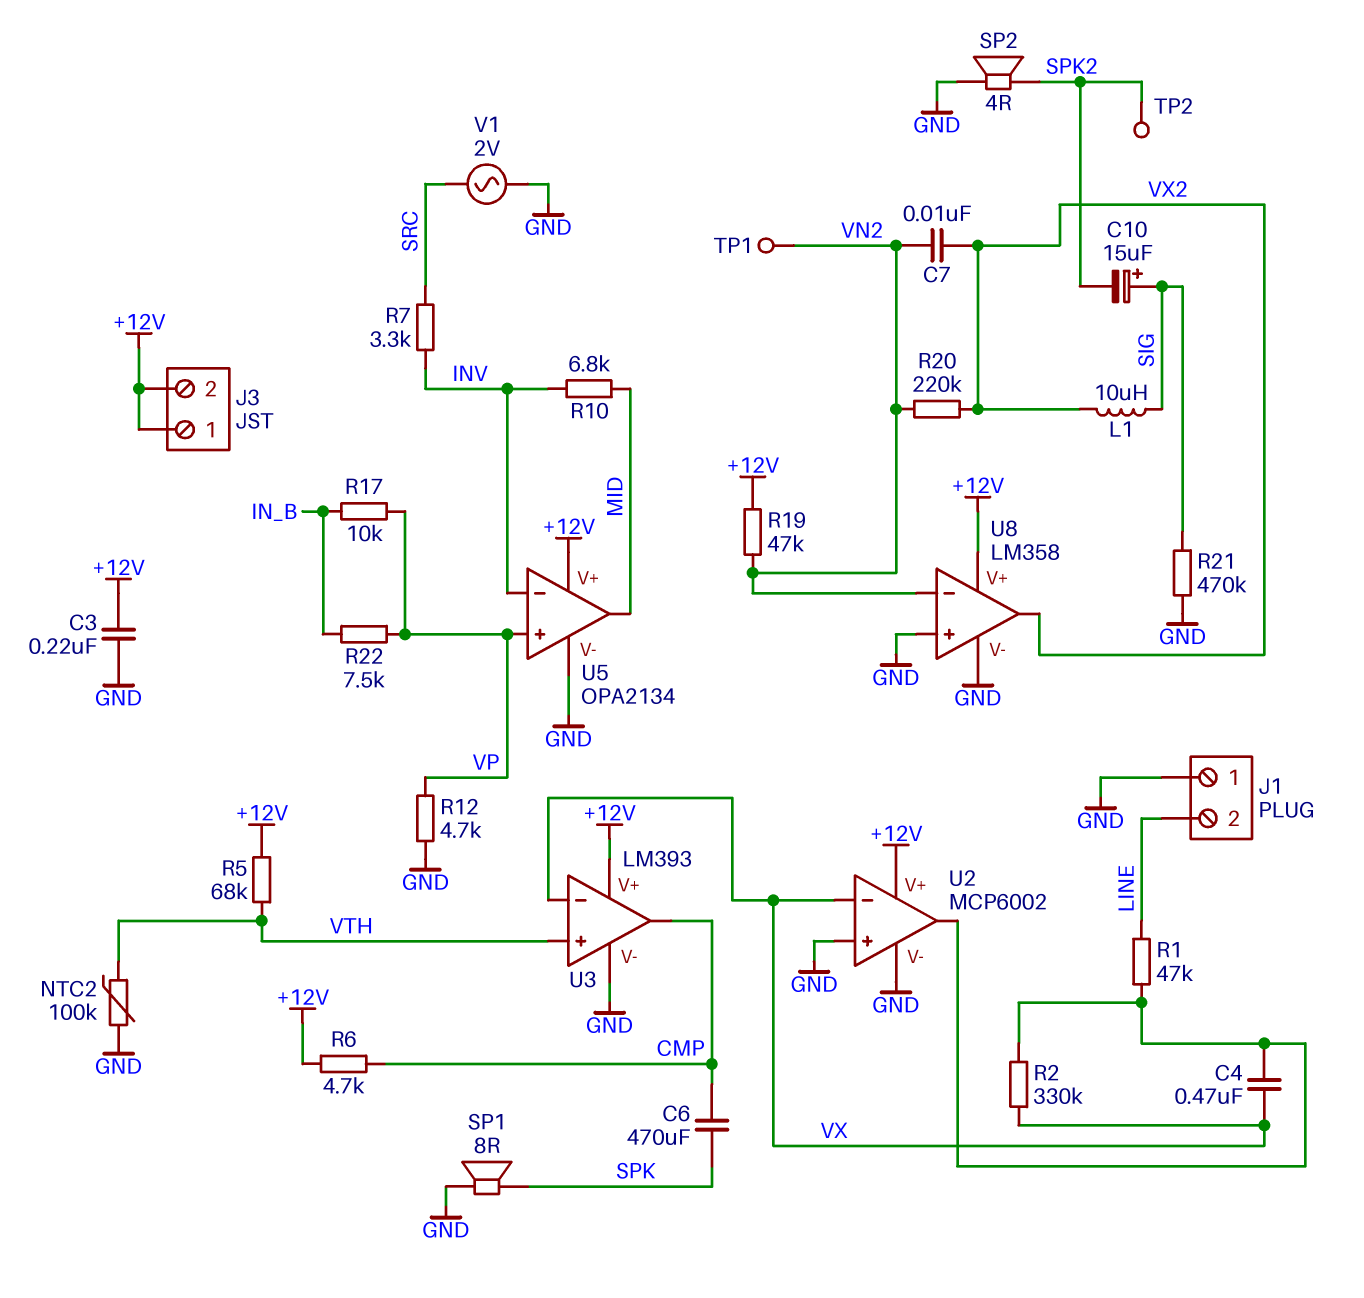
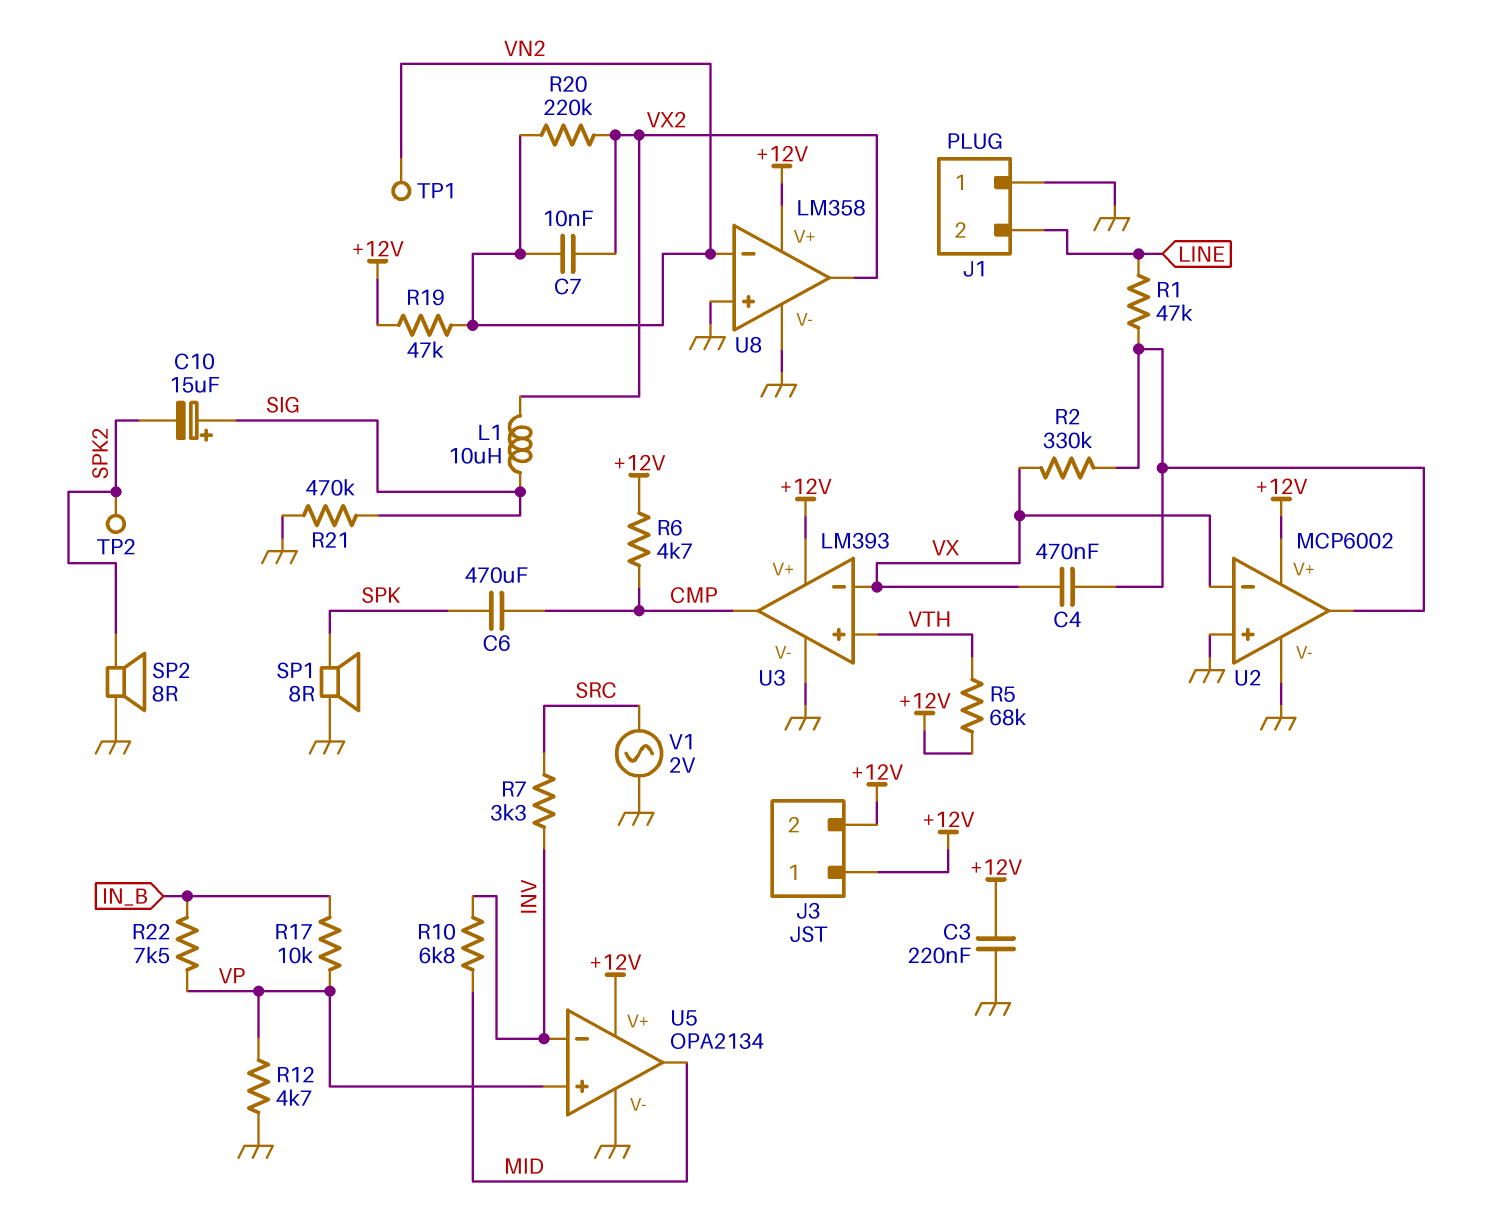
NTC2: 100k (GND, VTH) -> none
SP2: speaker 4R (GND, SPK2) -> speaker 8R (GND, SPK2)

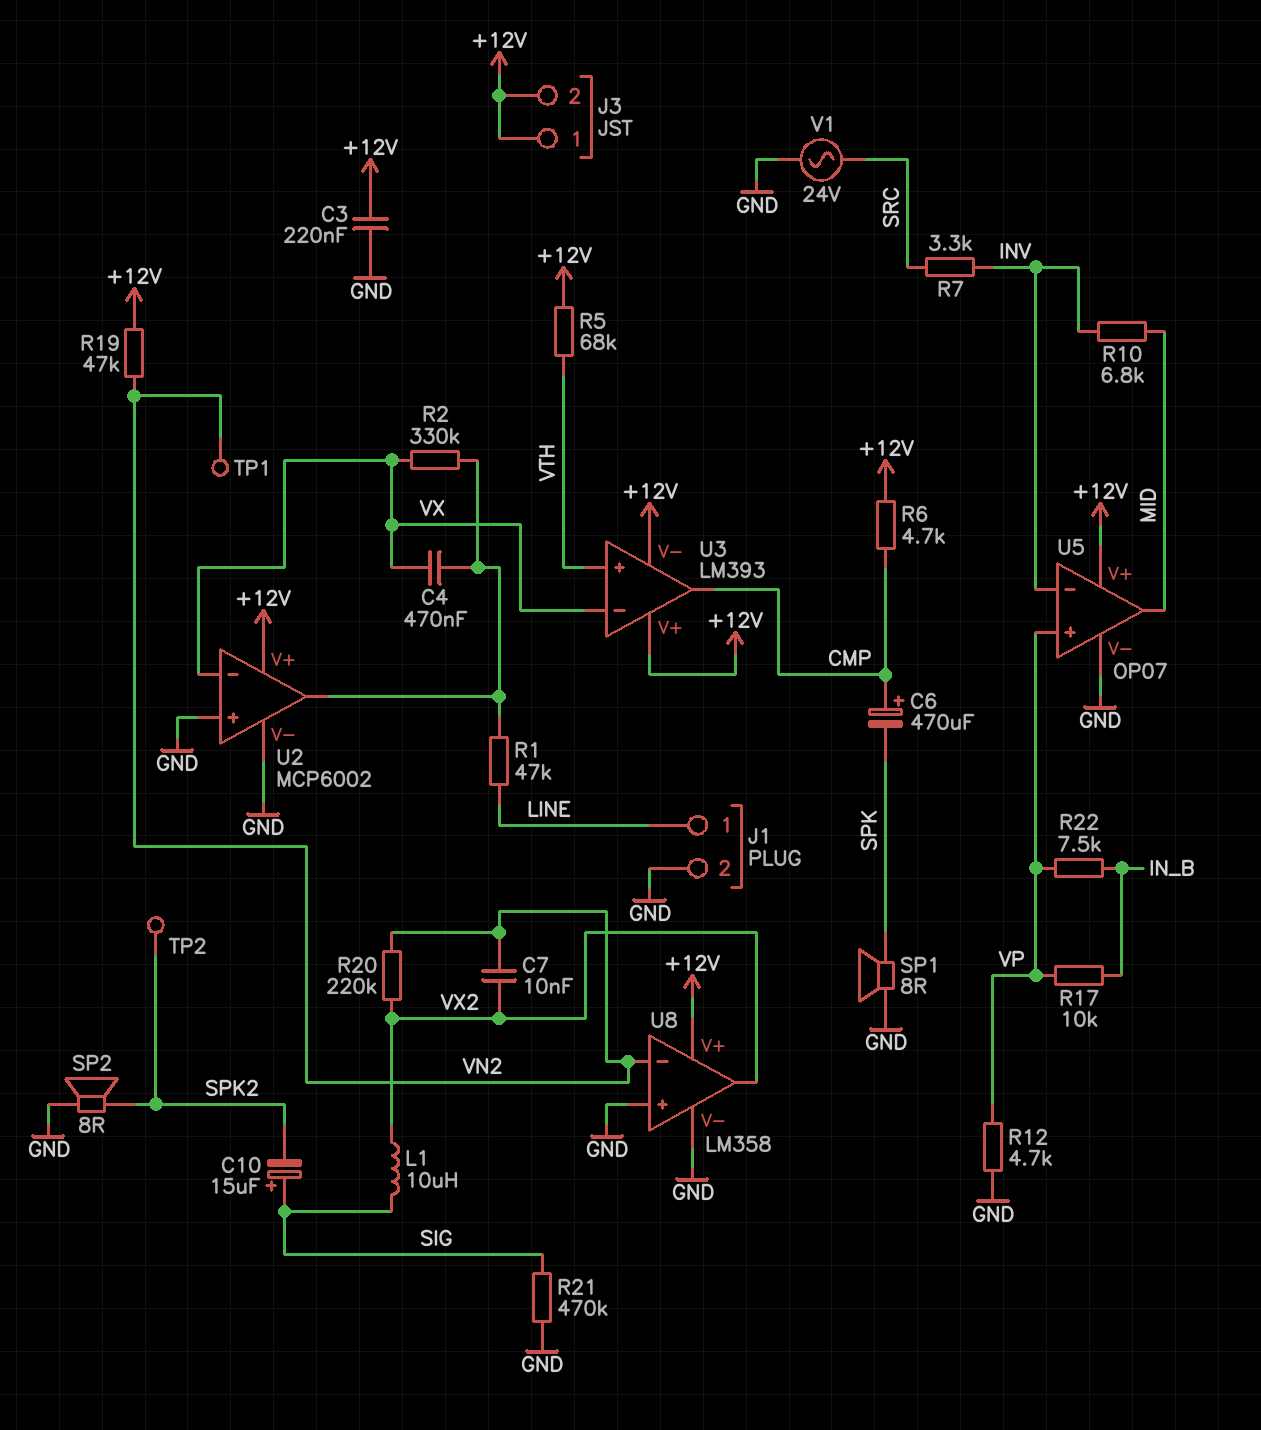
C6: 470uF (CMP, SPK) -> 470uF (plus CMP, minus SPK)
J1 pin 1: GND -> LINE
J1 pin 2: LINE -> GND
U3 pin V-: GND -> +12V
U5: OPA2134 -> OP07
V1: AC 2V (GND, SRC) -> AC 24V (GND, SRC)

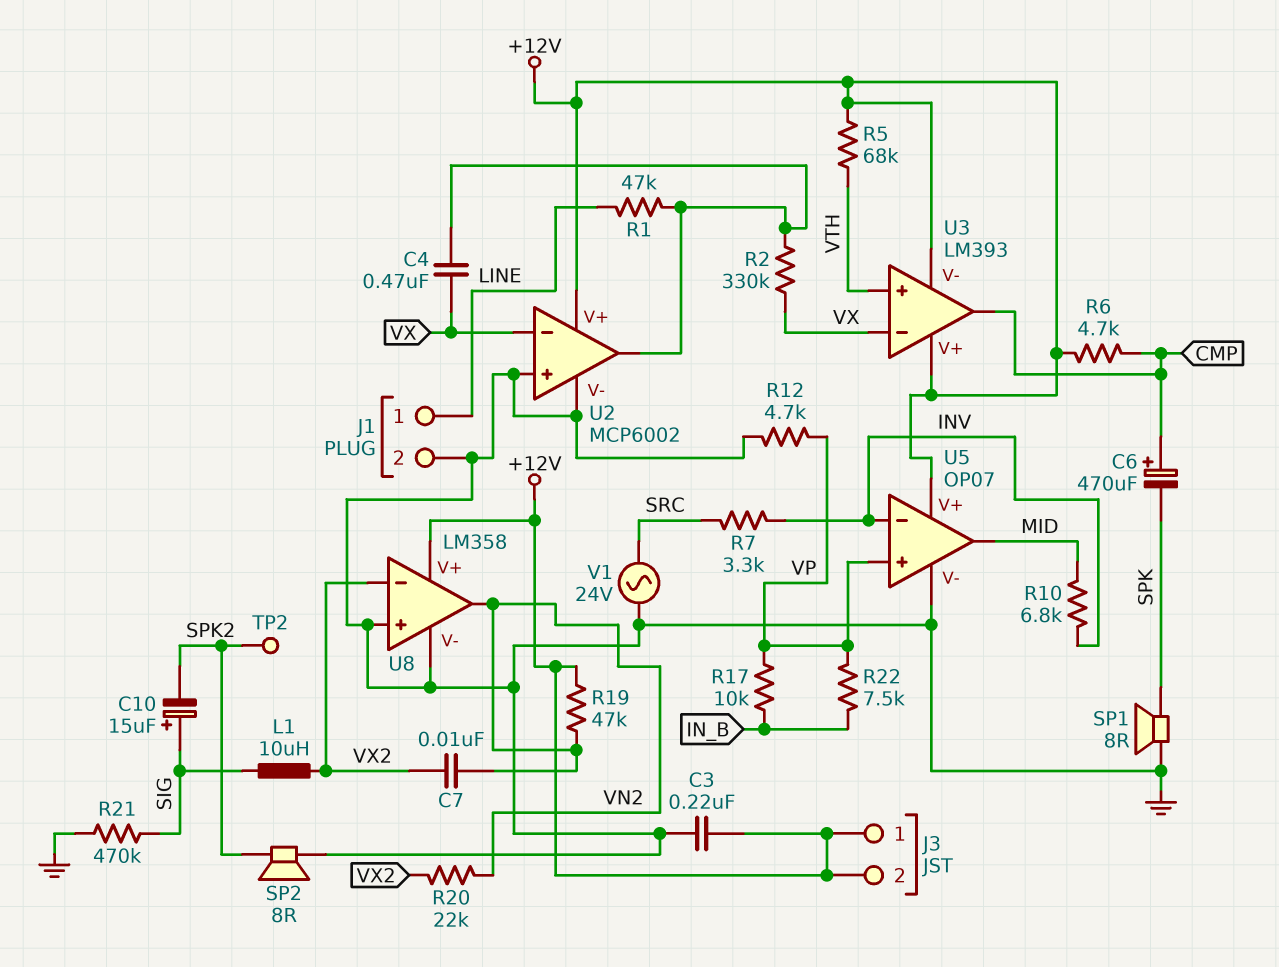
R20: 220k (VN2, VX2) -> 22k (VN2, VX2)
TP1: test point (VN2) -> none
U8 pin in-: VN2 -> VX2
U8 pin out: VX2 -> VN2

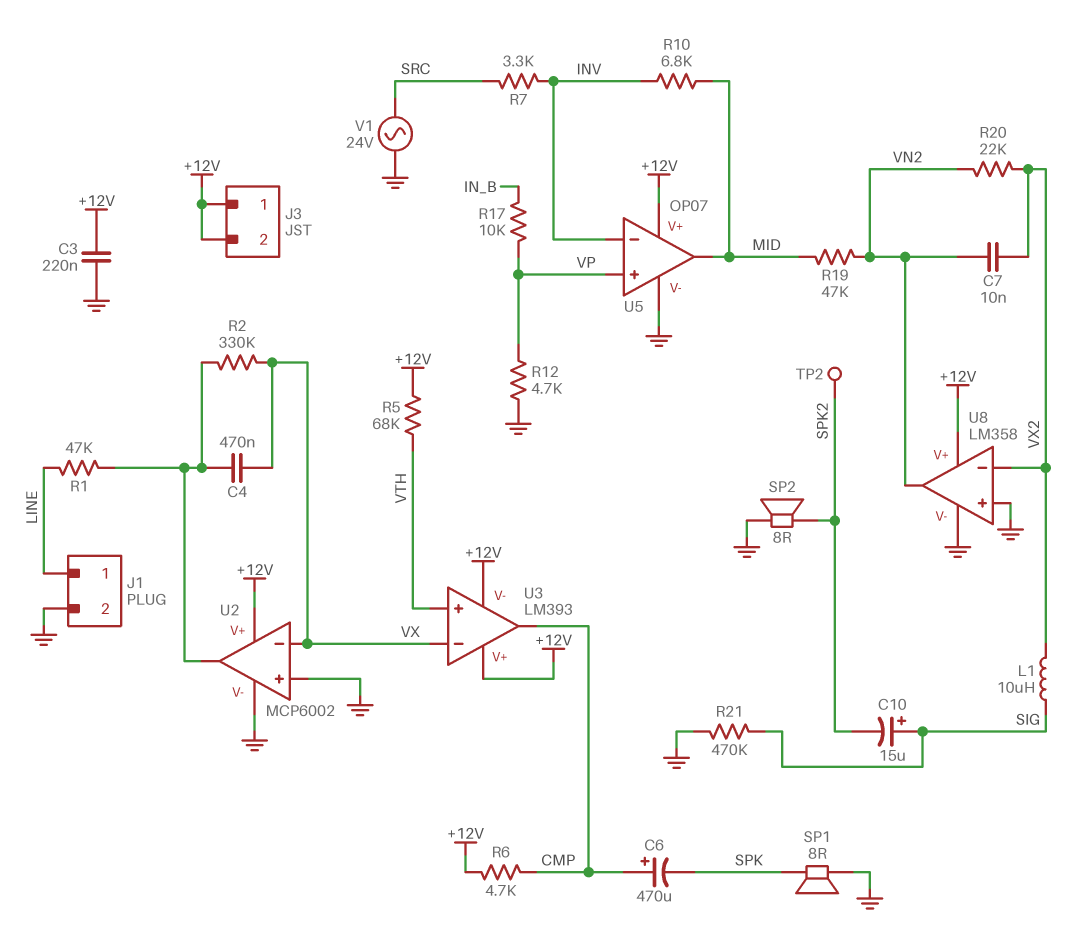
R19: 47k (+12V, VN2) -> 47k (MID, VN2)
R22: 7.5k (IN_B, VP) -> none

